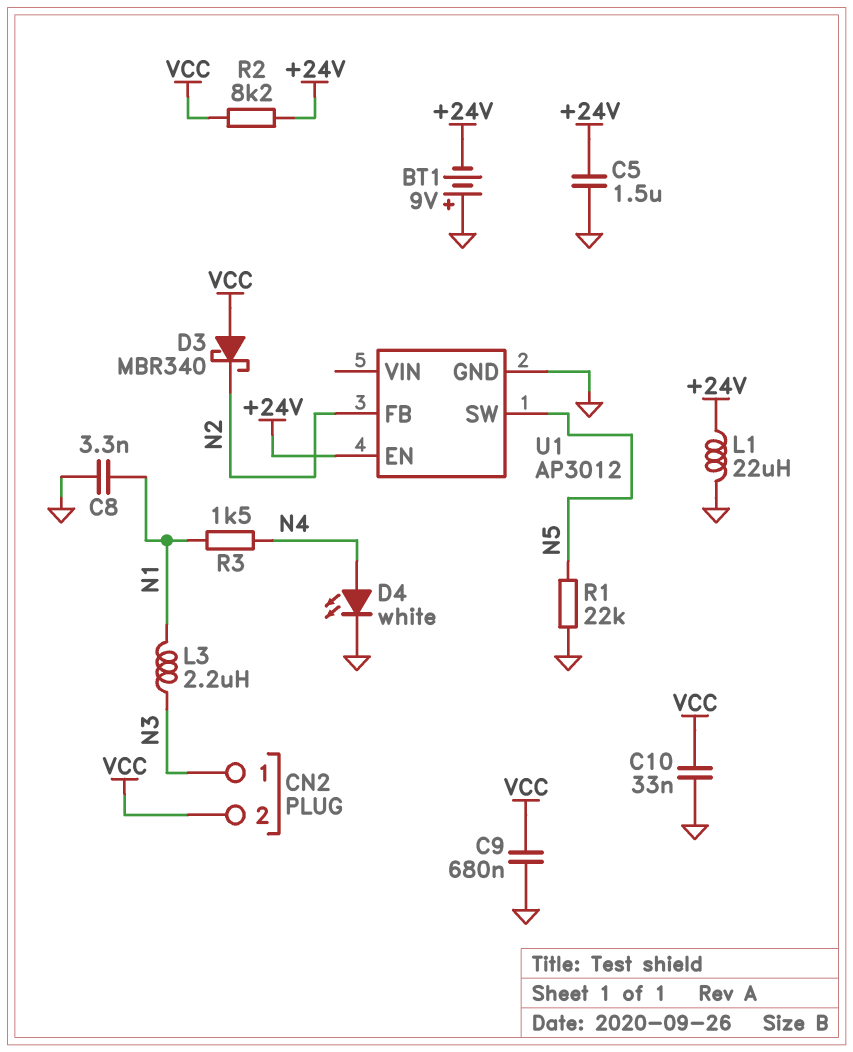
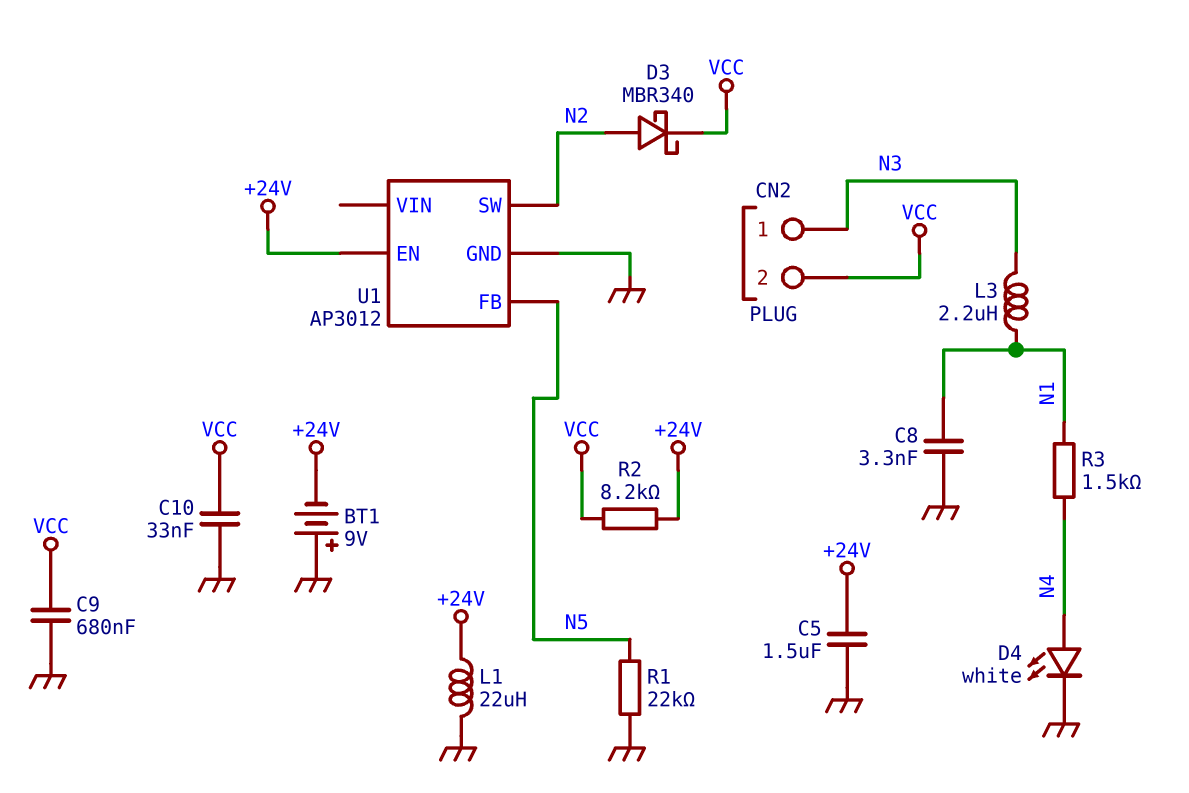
D3: schottky MBR340 (A VCC, K N2) -> schottky MBR340 (A N2, K VCC)
U1 pin FB: N2 -> N5
U1 pin SW: N5 -> N2

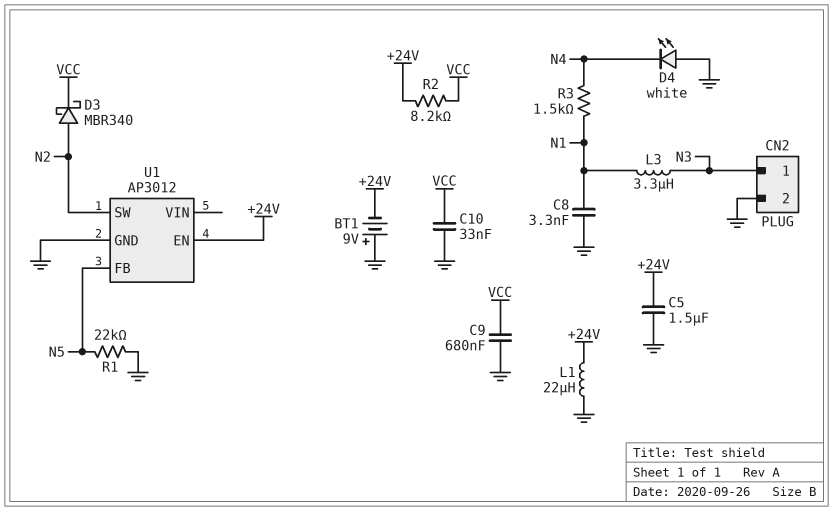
CN2 pin 2: VCC -> GND
D4: LED white (A N4, K GND) -> LED white (A GND, K N4)
L3: 2.2uH (N1, N3) -> 3.3uH (N1, N3)

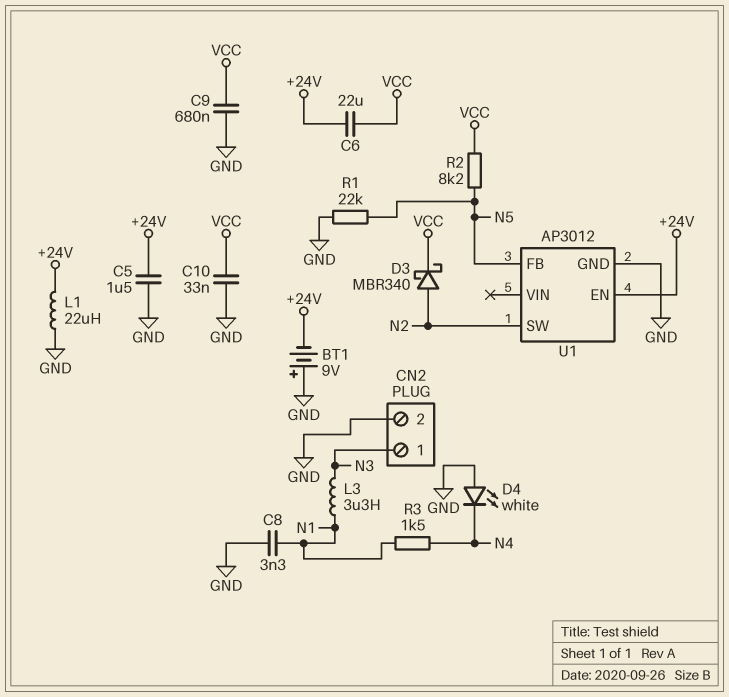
C6: none -> 22uF (+24V, VCC)
R2: 8.2k (+24V, VCC) -> 8.2k (N5, VCC)

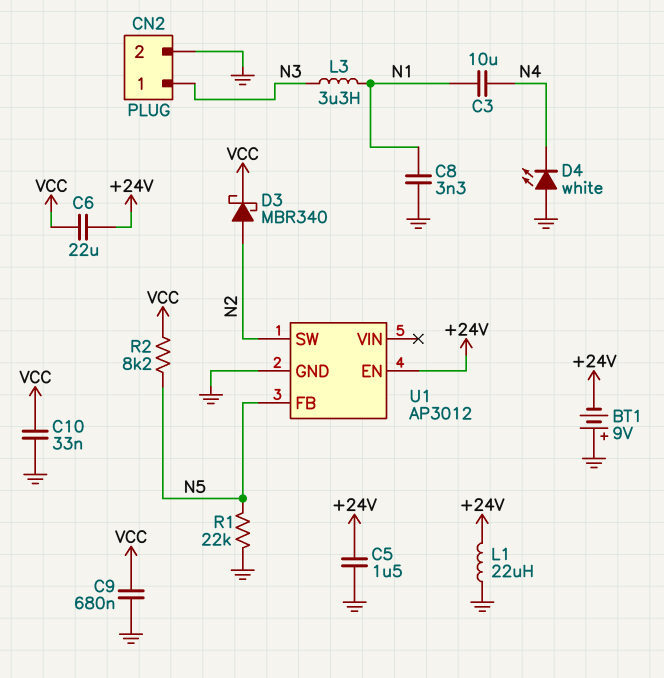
C3: none -> 10uF (N1, N4)
R3: 1.5k (N1, N4) -> none

